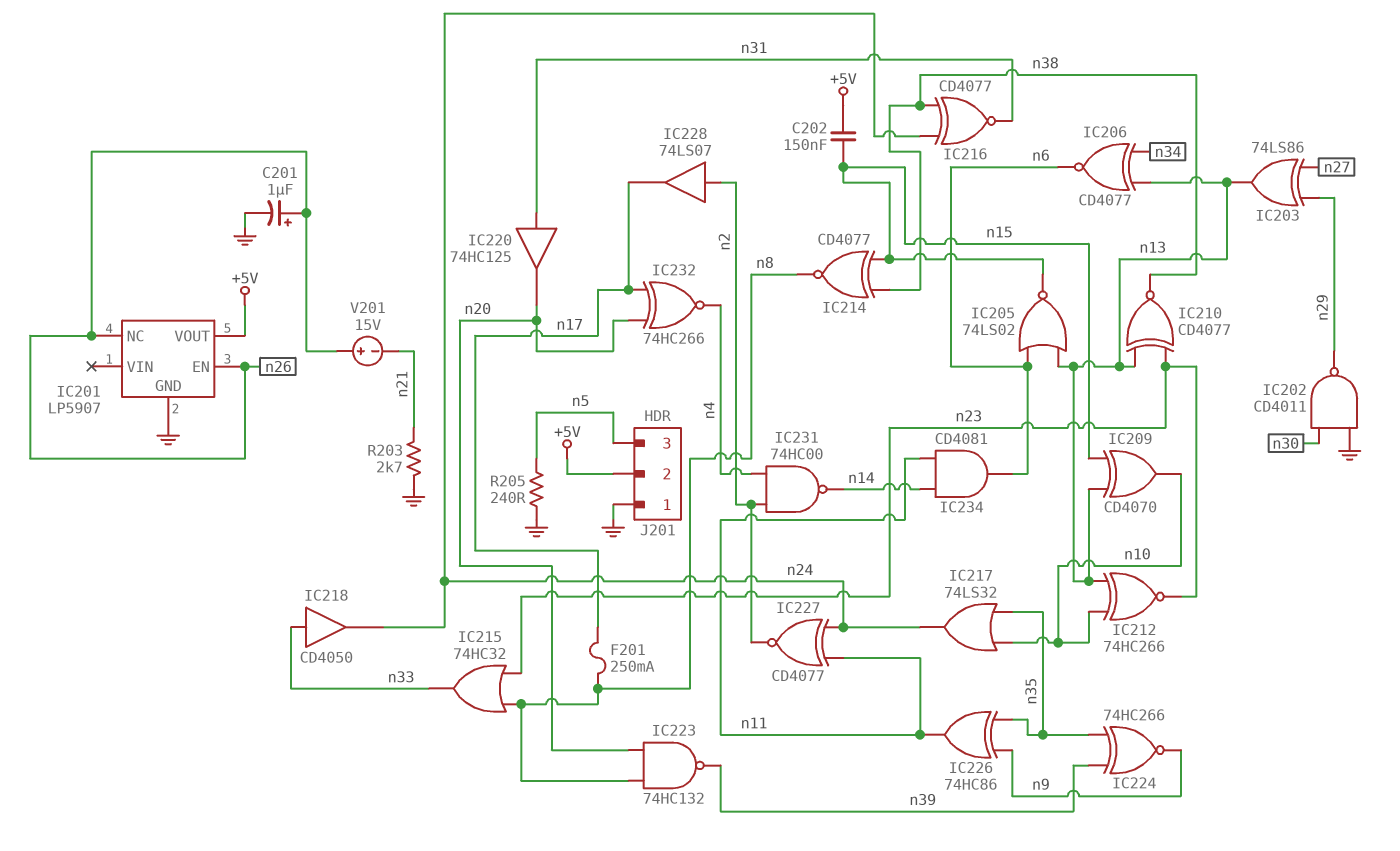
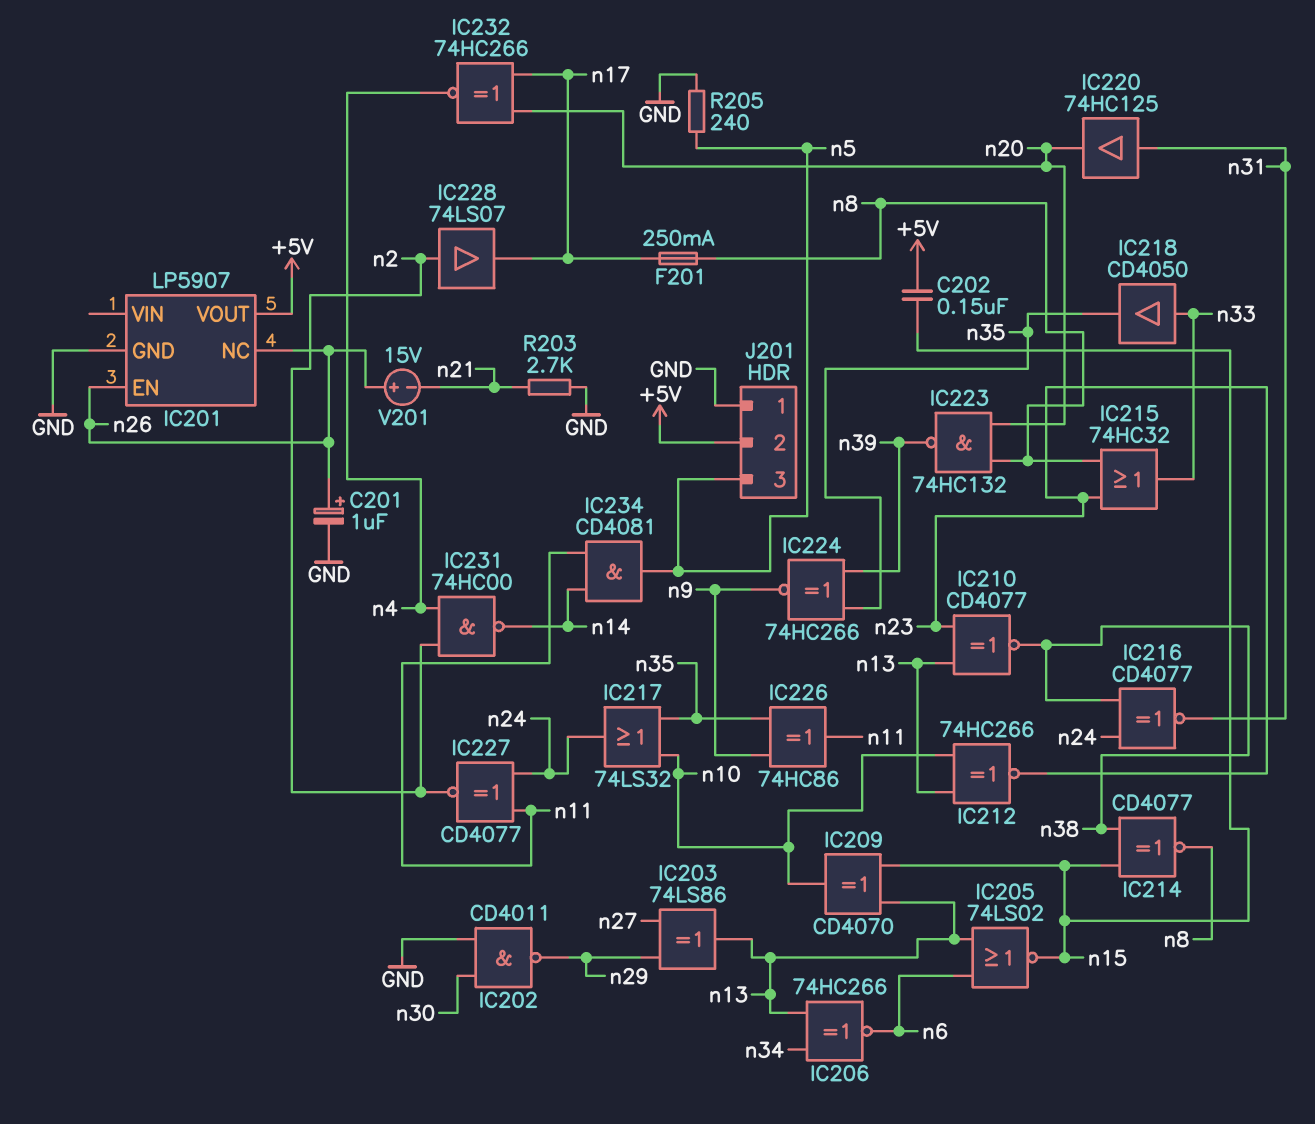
IC206: XNOR CD4077 (in n13, in n34, out n6) -> XNOR 74HC266 (in n13, in n34, out n6)
IC218: buffer CD4050 (in n33, out n24) -> buffer CD4050 (in n33, out n35)
IC234: AND CD4081 (in n11, in n14, out n6) -> AND CD4081 (in n11, in n14, out n5)

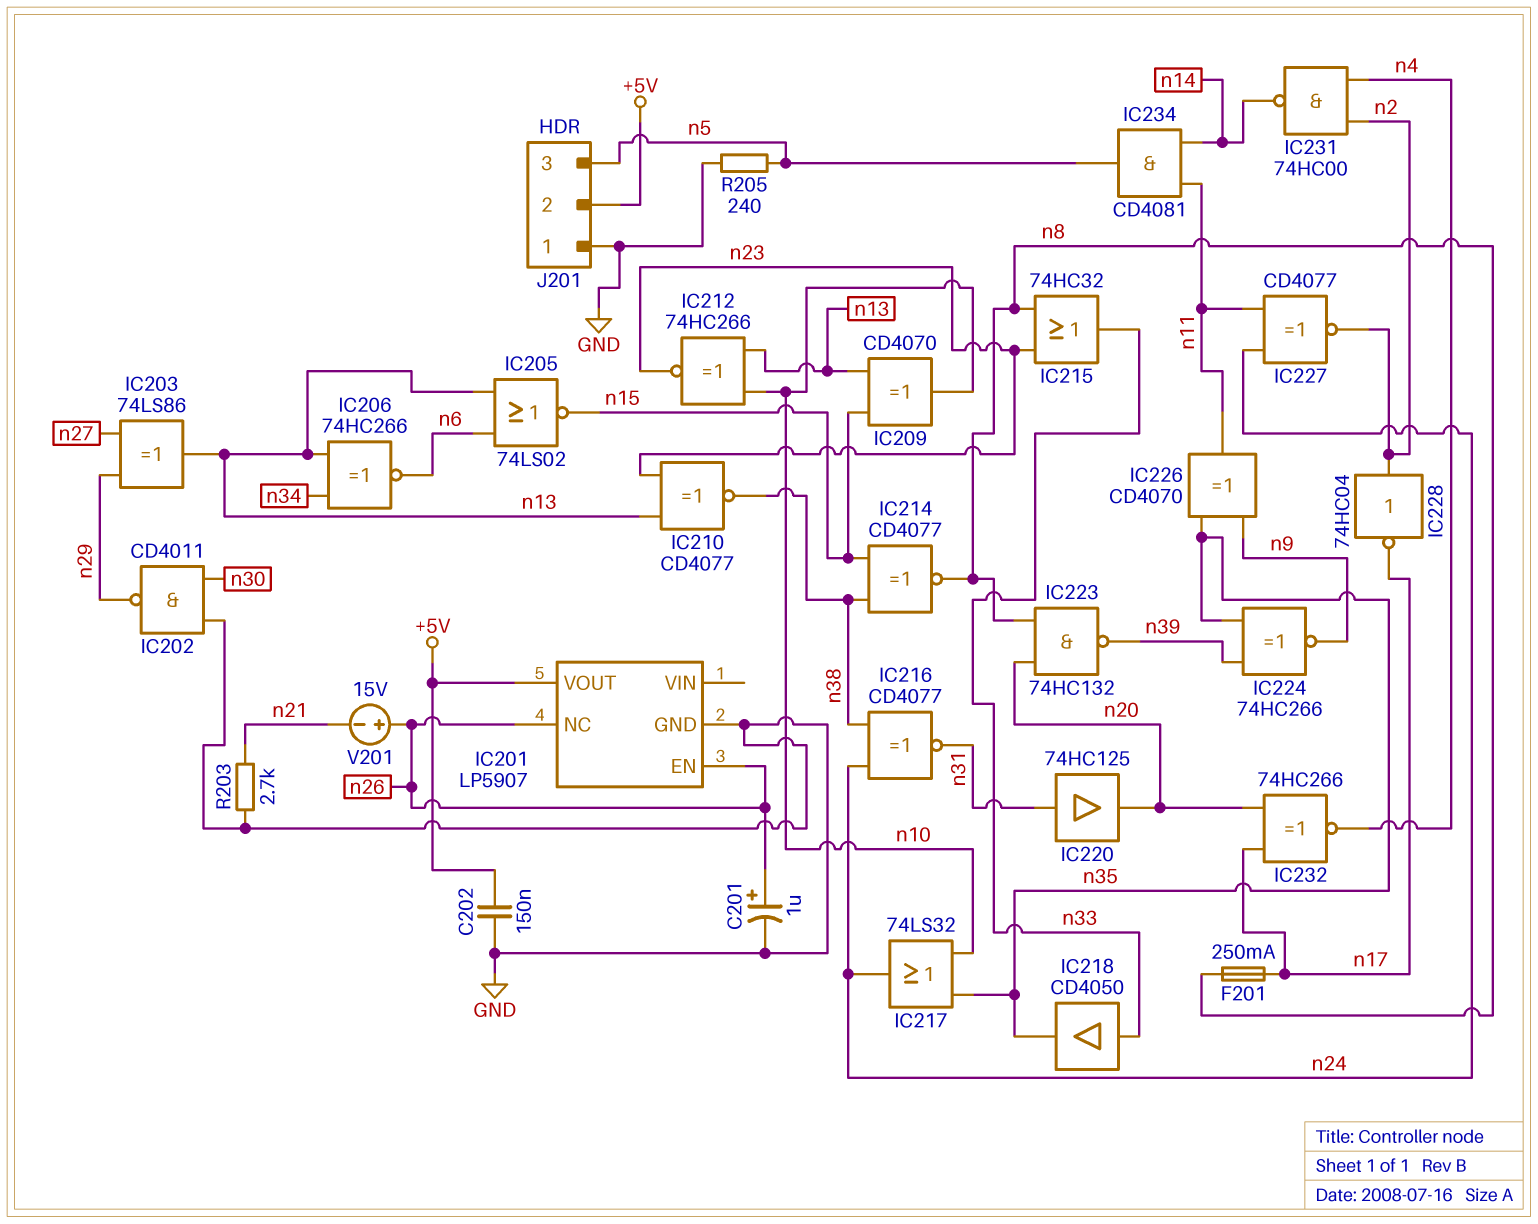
C202: 150nF (+5V, n15) -> 150nF (+5V, GND)
IC226: XOR 74HC86 (in n9, in n35, out n11) -> XOR CD4070 (in n9, in n35, out n11)
IC228: buffer 74LS07 (in n2, out n17) -> NOT 74HC04 (in n2, out n17)

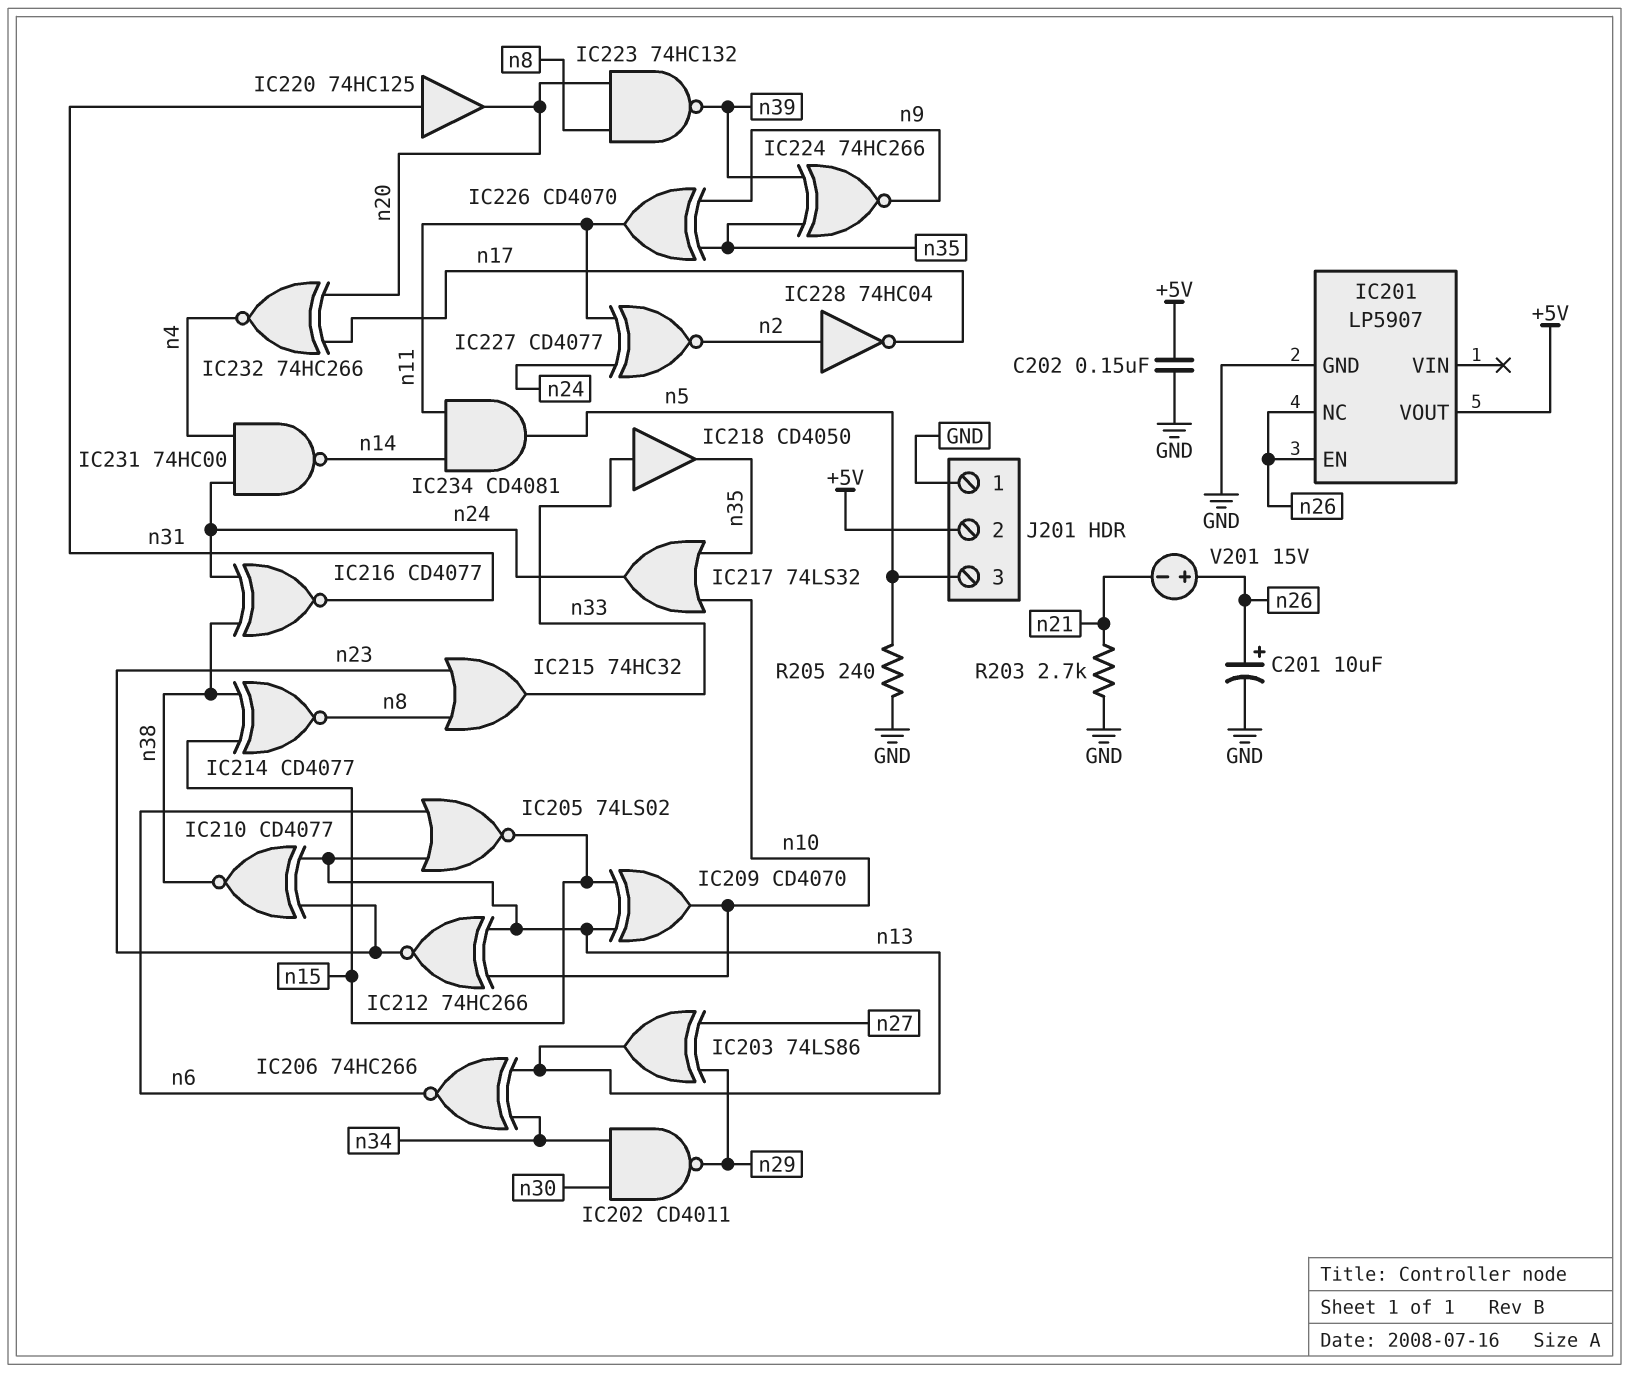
C201: 1uF (plus n26, minus GND) -> 10uF (plus n26, minus GND)
F201: 250mA (n8, n17) -> none
IC202: NAND CD4011 (in GND, in n30, out n29) -> NAND CD4011 (in n30, in n34, out n29)
IC231: NAND 74HC00 (in n2, in n4, out n14) -> NAND 74HC00 (in n4, in n24, out n14)

